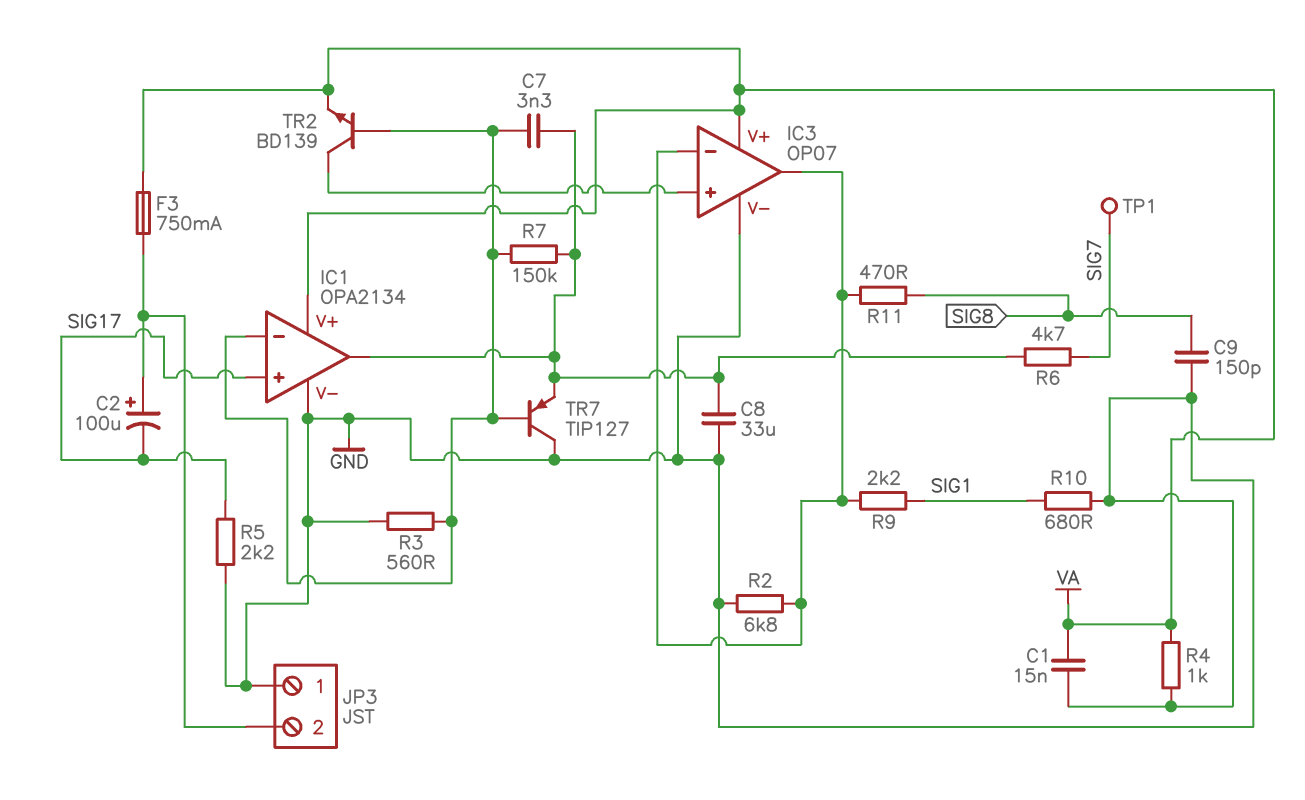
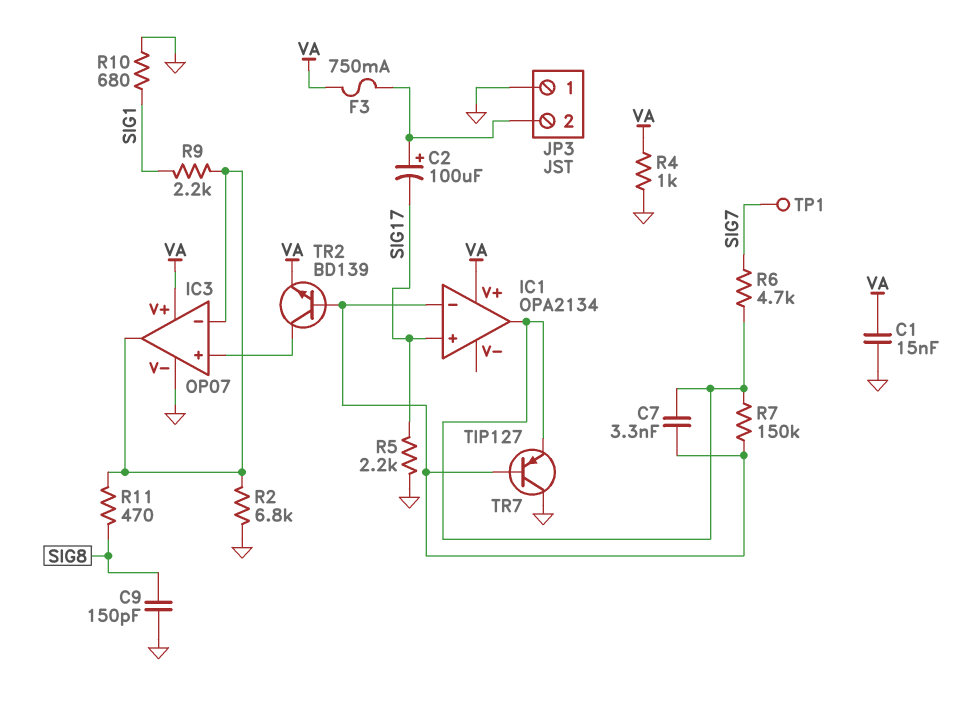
C8: 33uF (GND, IC1/out) -> none
IC1 pin V-: GND -> none
R3: 560 (GND, IC1/in-) -> none

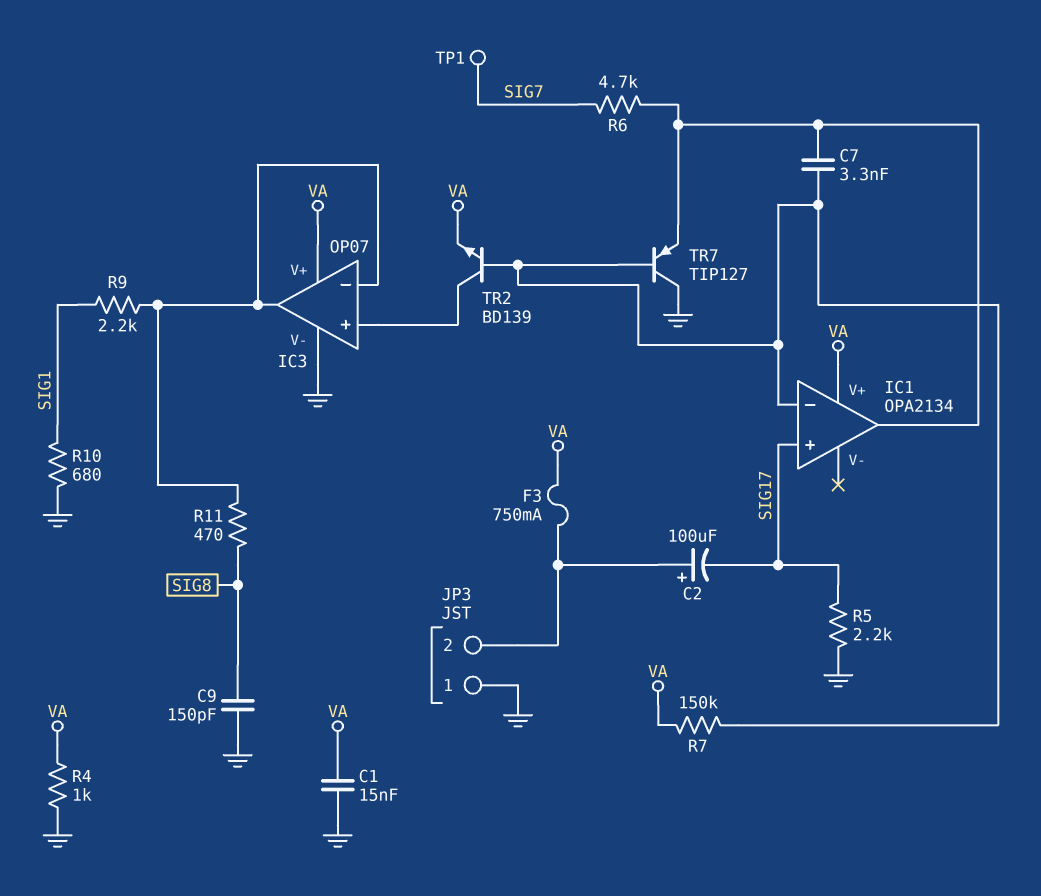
R2: 6.8k (GND, IC3/in-) -> none
R7: 150k (IC1/in-, IC1/out) -> 150k (IC1/in-, VA)

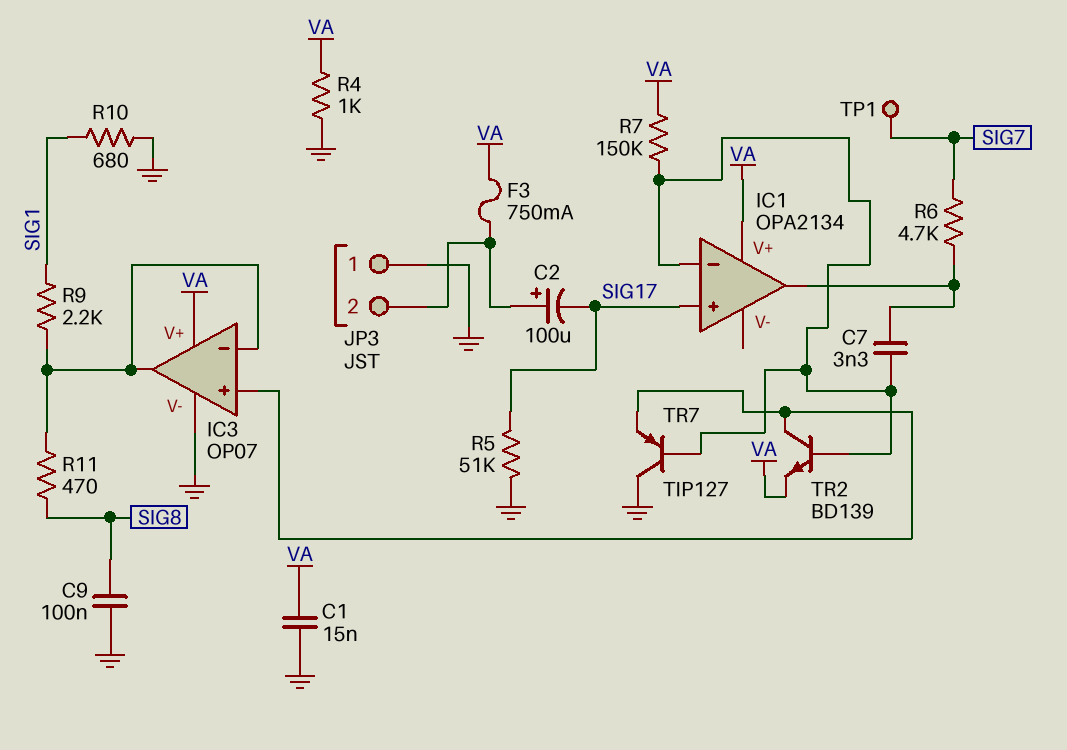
C9: 150pF (GND, SIG8) -> 100nF (GND, SIG8)
R5: 2.2k (GND, SIG17) -> 51k (GND, SIG17)
TR7: PNP TIP127 (B IC1/in-, C GND, E IC1/out) -> PNP TIP127 (B IC1/in-, C GND, E IC3/in+)

